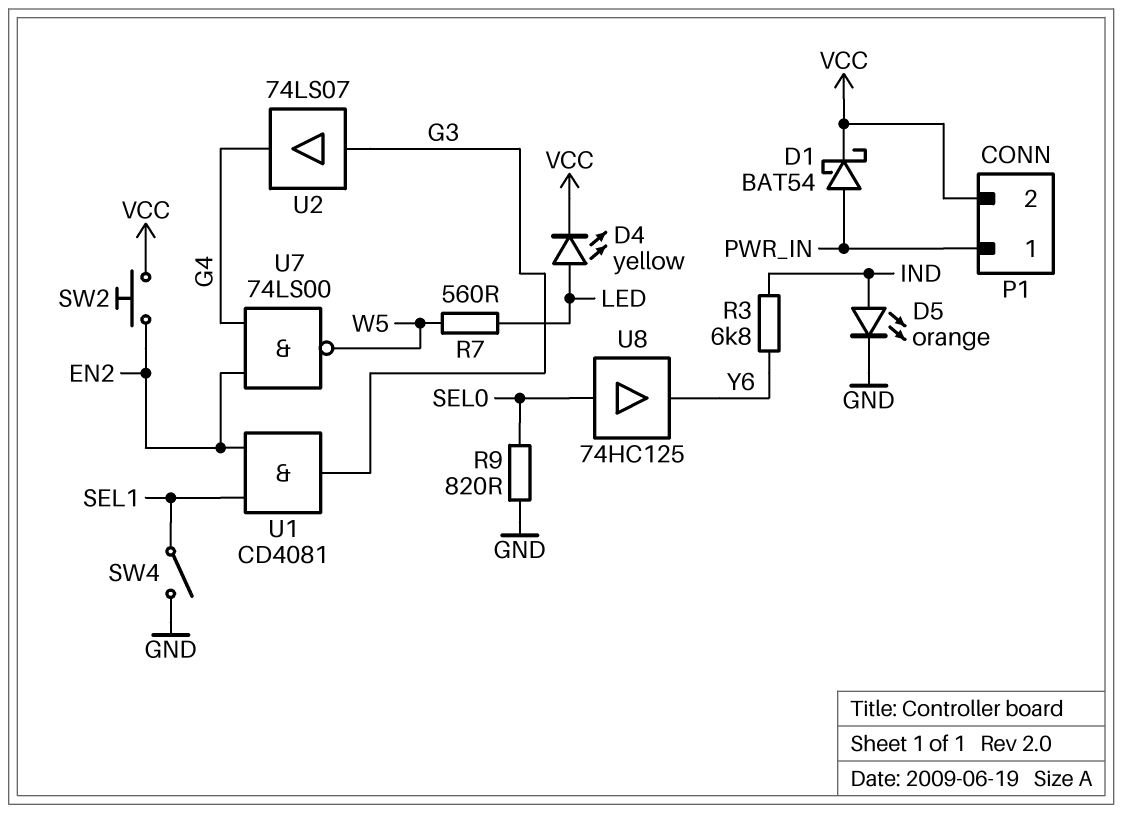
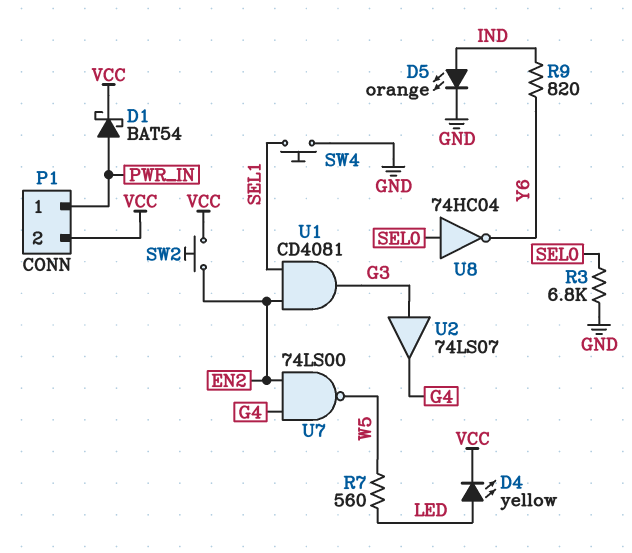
R3: 6.8k (IND, Y6) -> 6.8k (GND, SEL0)
R9: 820 (GND, SEL0) -> 820 (IND, Y6)
SW4: switch (GND, SEL1) -> button (GND, SEL1)
U8: buffer 74HC125 (in SEL0, out Y6) -> NOT 74HC04 (in SEL0, out Y6)

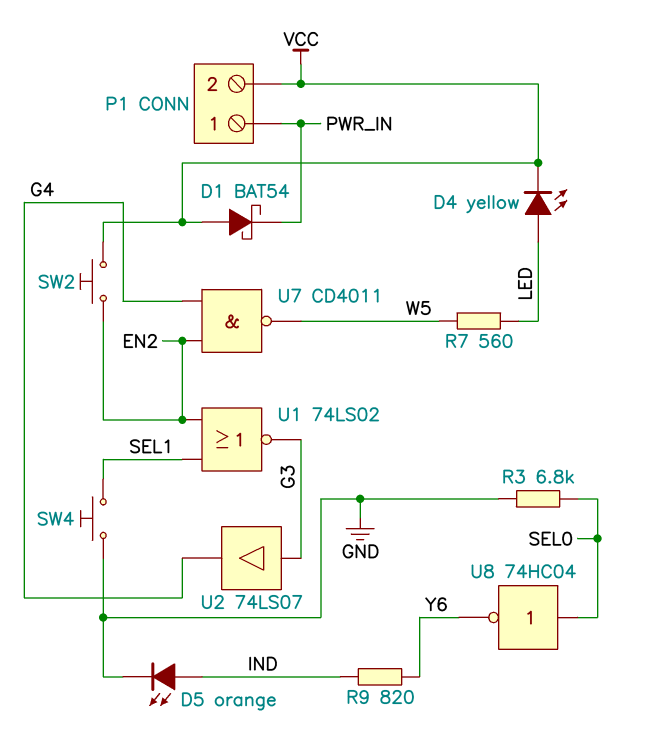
D1: schottky BAT54 (A PWR_IN, K VCC) -> schottky BAT54 (A VCC, K PWR_IN)
U1: AND CD4081 (in EN2, in SEL1, out G3) -> NOR 74LS02 (in EN2, in SEL1, out G3)
U7: NAND 74LS00 (in EN2, in G4, out W5) -> NAND CD4011 (in EN2, in G4, out W5)

